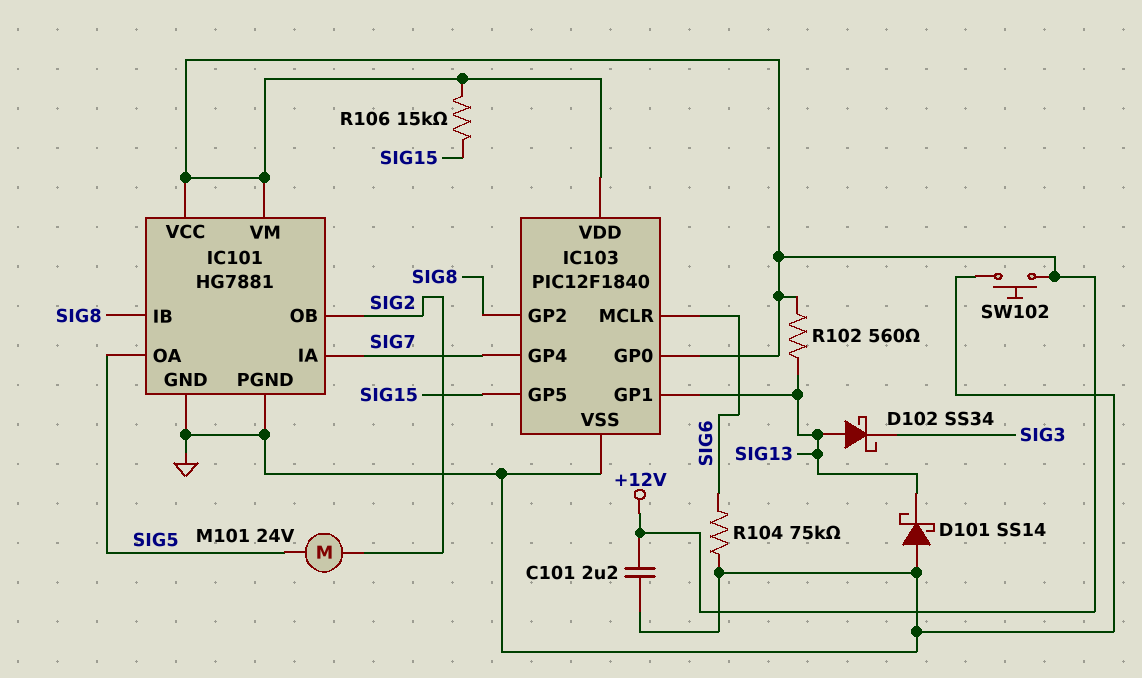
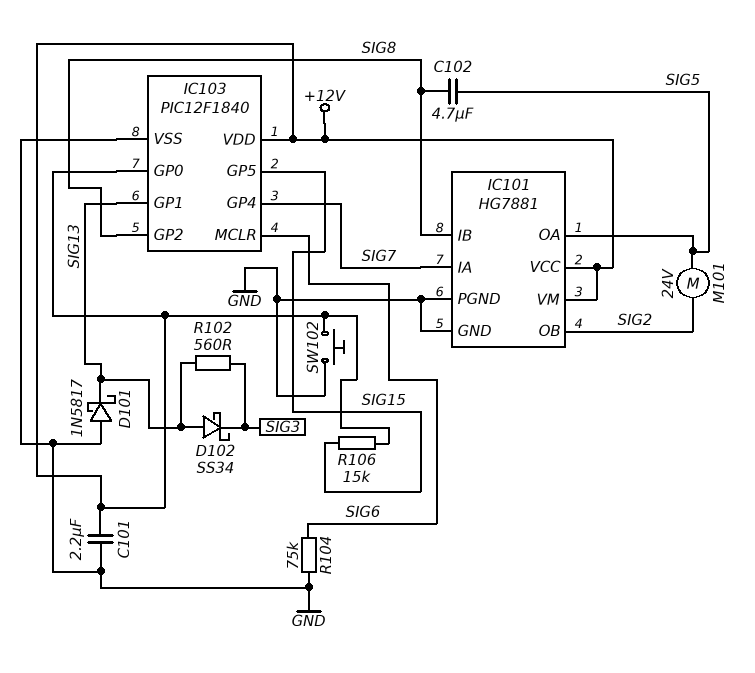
C102: none -> 4.7uF (SIG5, SIG8)
D101: schottky SS14 (A GND, K SIG13) -> schottky 1N5817 (A GND, K SIG13)
R102: 560 (+12V, SIG13) -> 560 (SIG3, SIG13)

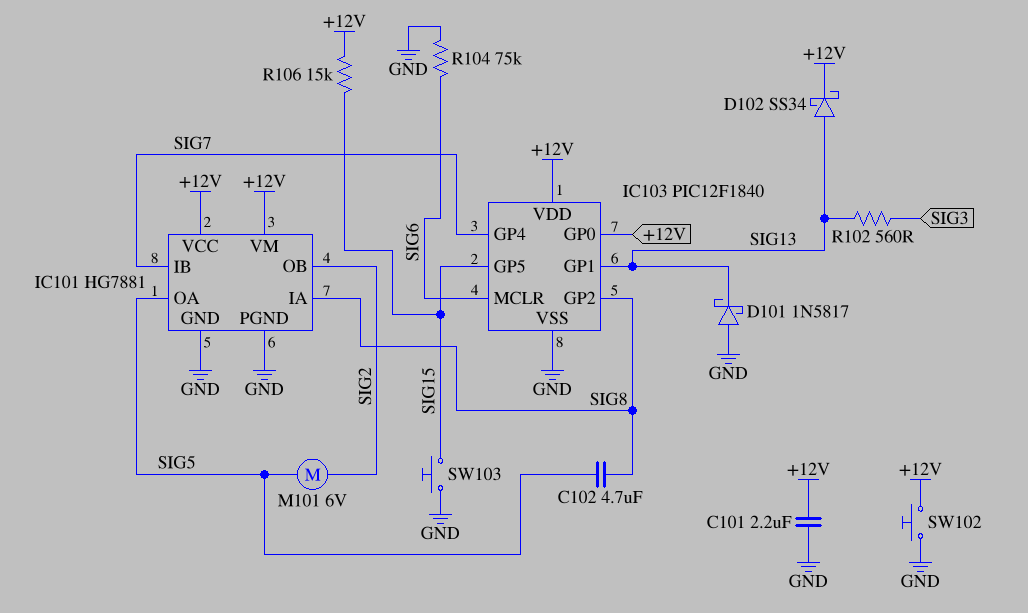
D102: schottky SS34 (A SIG13, K SIG3) -> schottky SS34 (A SIG13, K +12V)
IC101 pin IA: SIG7 -> SIG8
IC101 pin IB: SIG8 -> SIG7
M101: motor 24V (SIG2, SIG5) -> motor 6V (SIG2, SIG5)
SW103: none -> button (GND, SIG15)

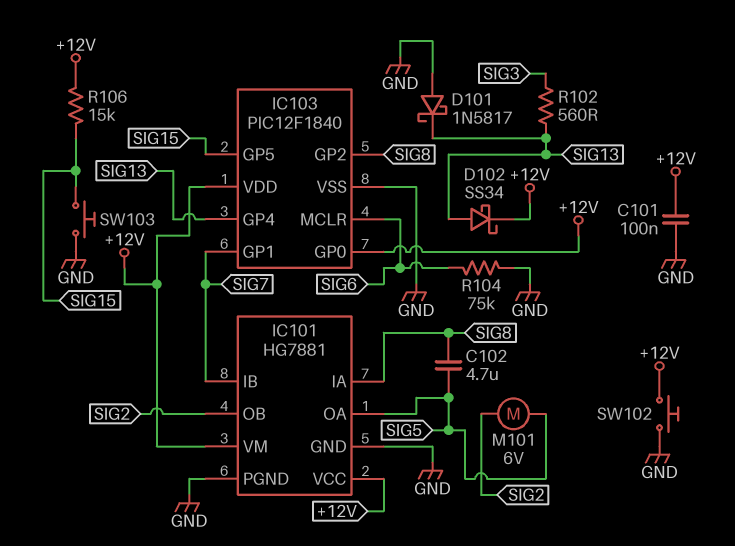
C101: 2.2uF (+12V, GND) -> 100nF (+12V, GND)
IC103 pin GP1: SIG13 -> SIG7
IC103 pin GP4: SIG7 -> SIG13

